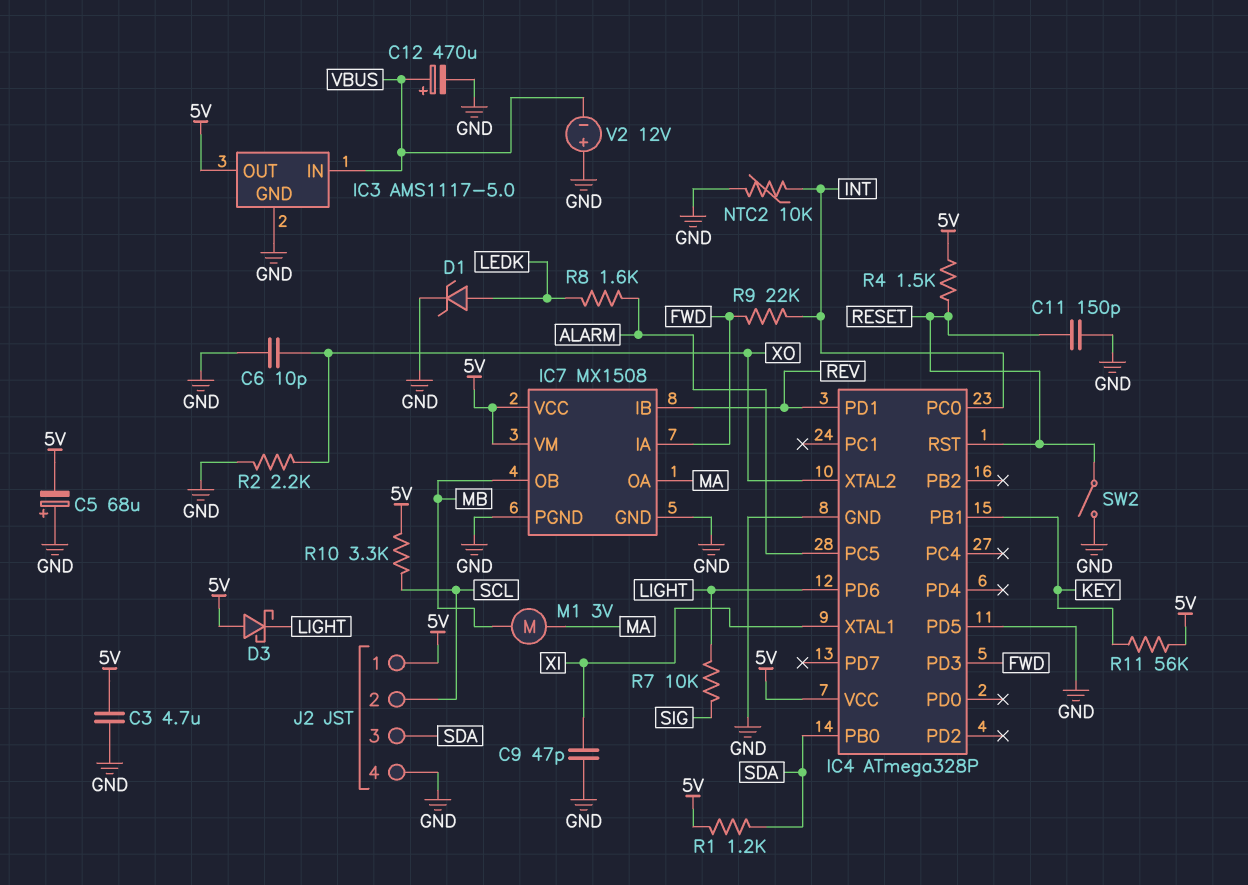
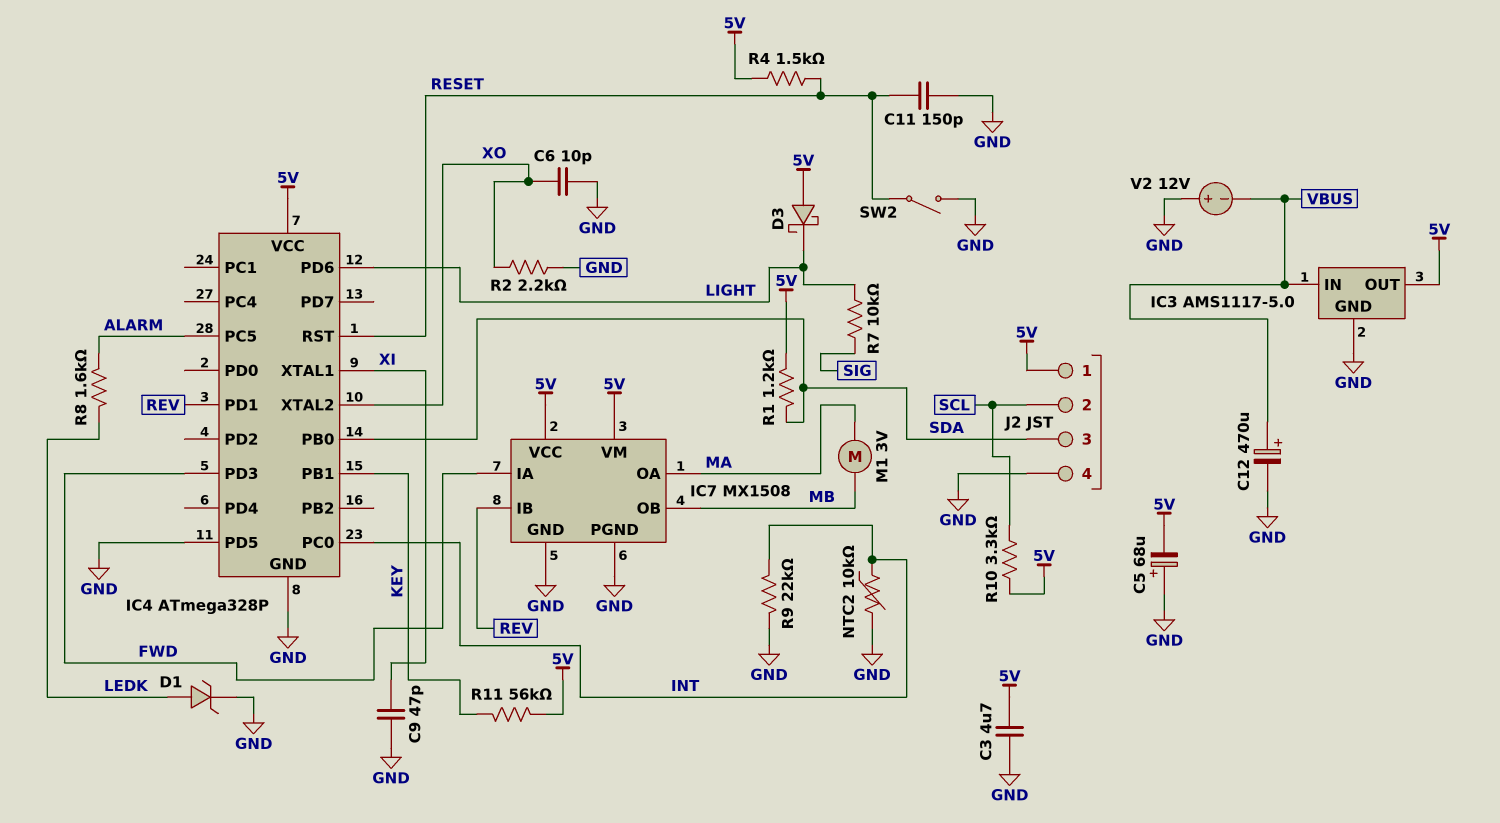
R9: 22k (FWD, INT) -> 22k (GND, INT)

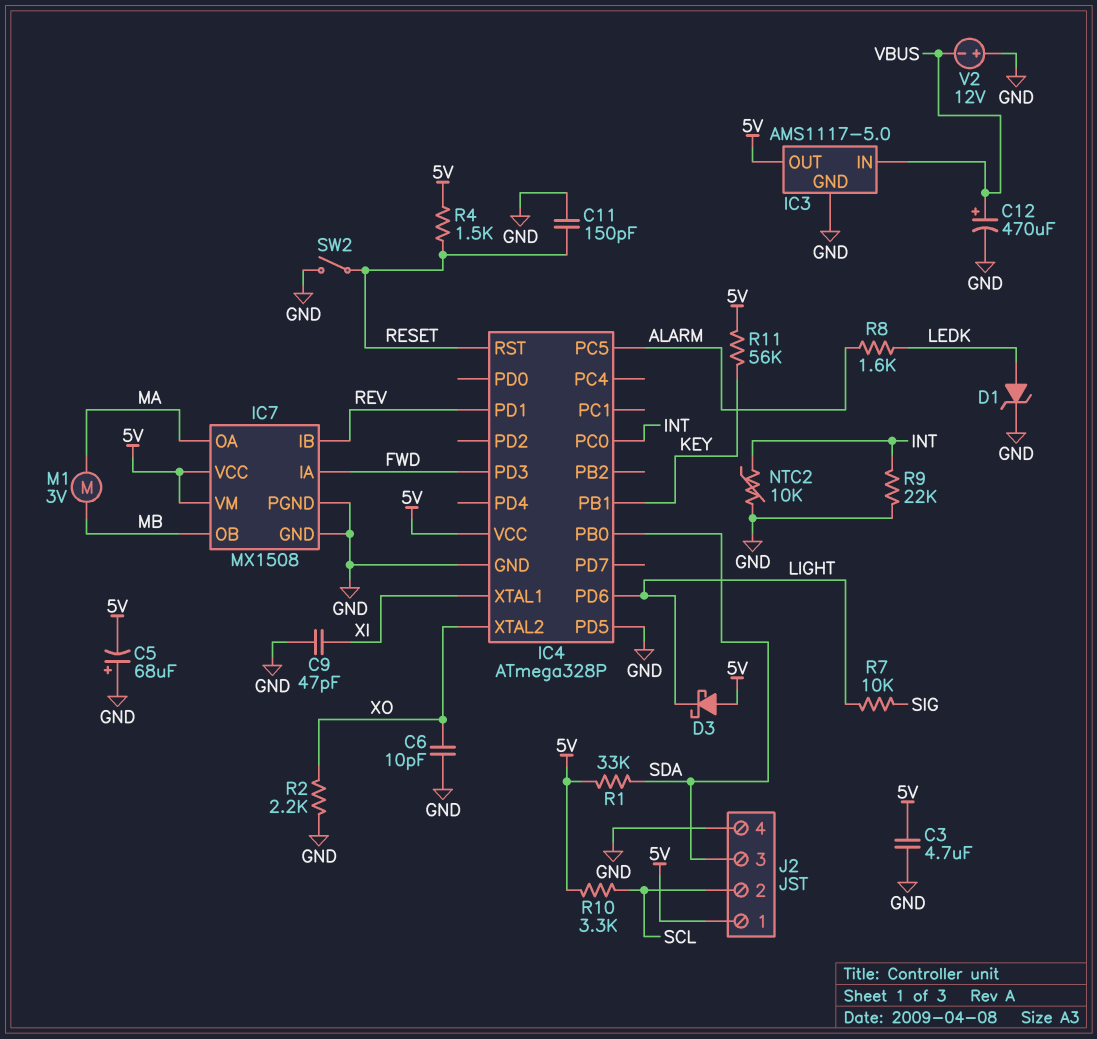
R1: 1.2k (5V, SDA) -> 33k (5V, SDA)

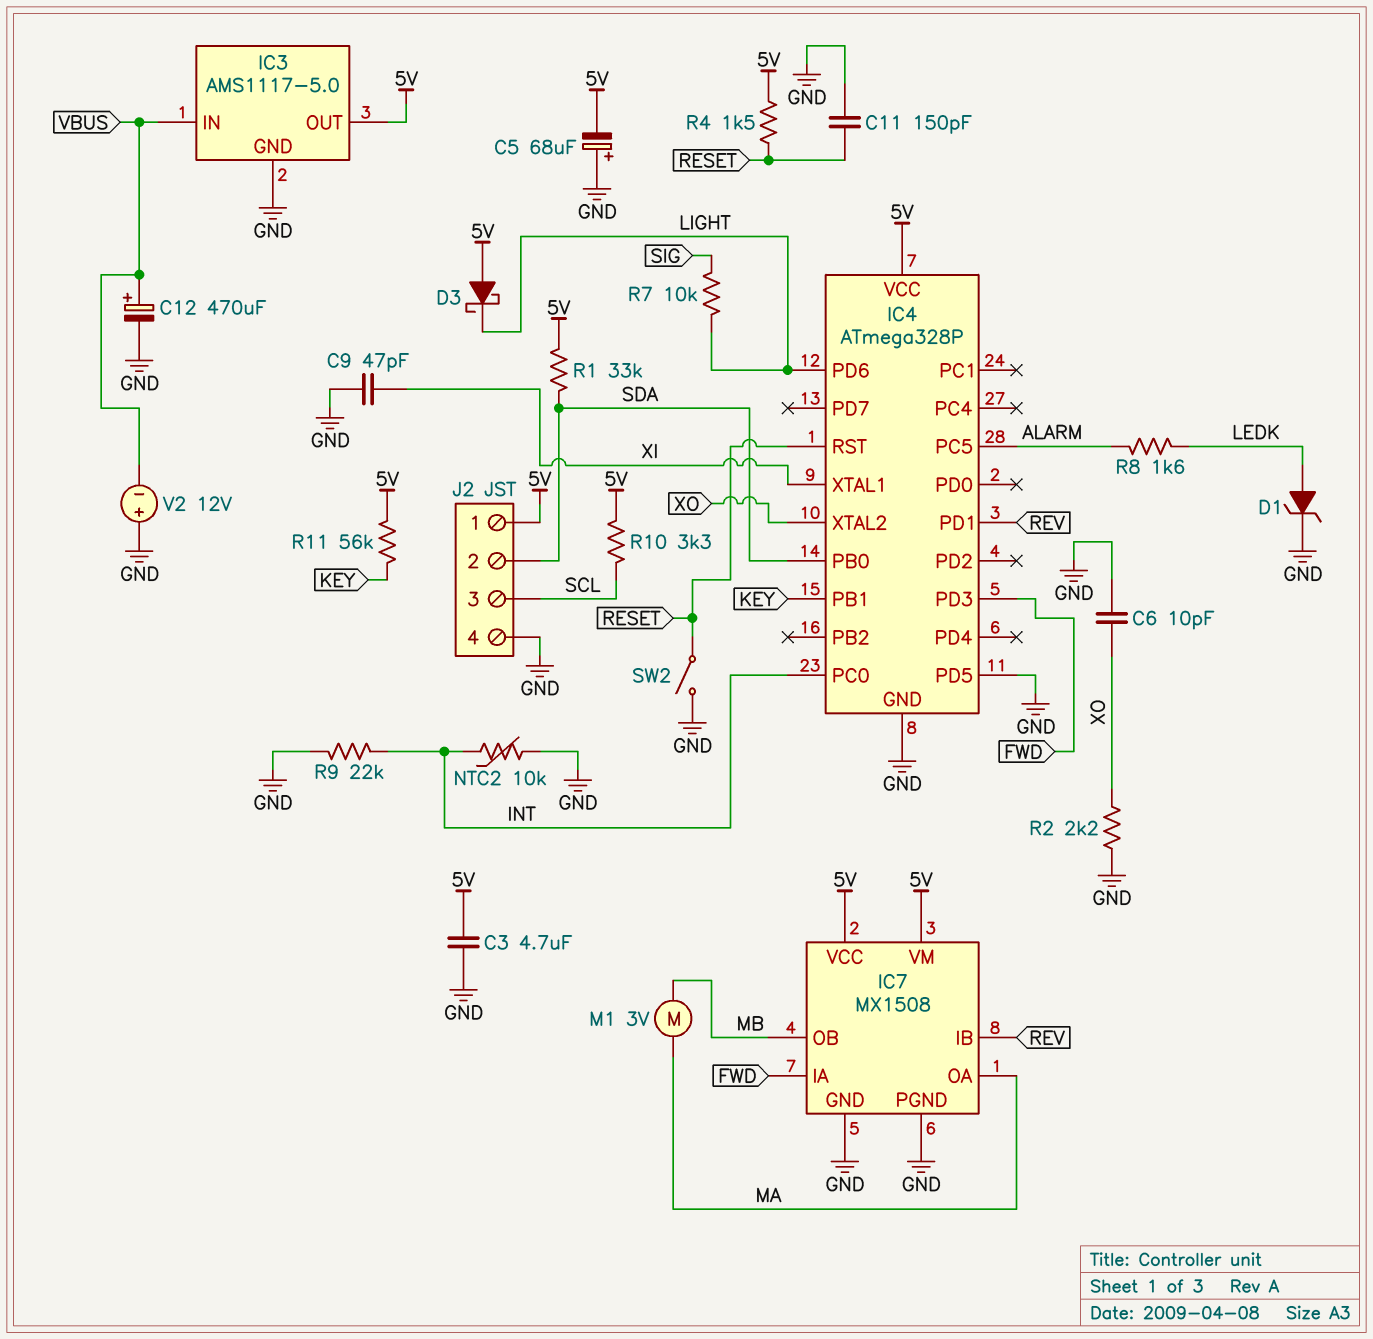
J2 pin 2: SCL -> SDA
J2 pin 3: SDA -> SCL

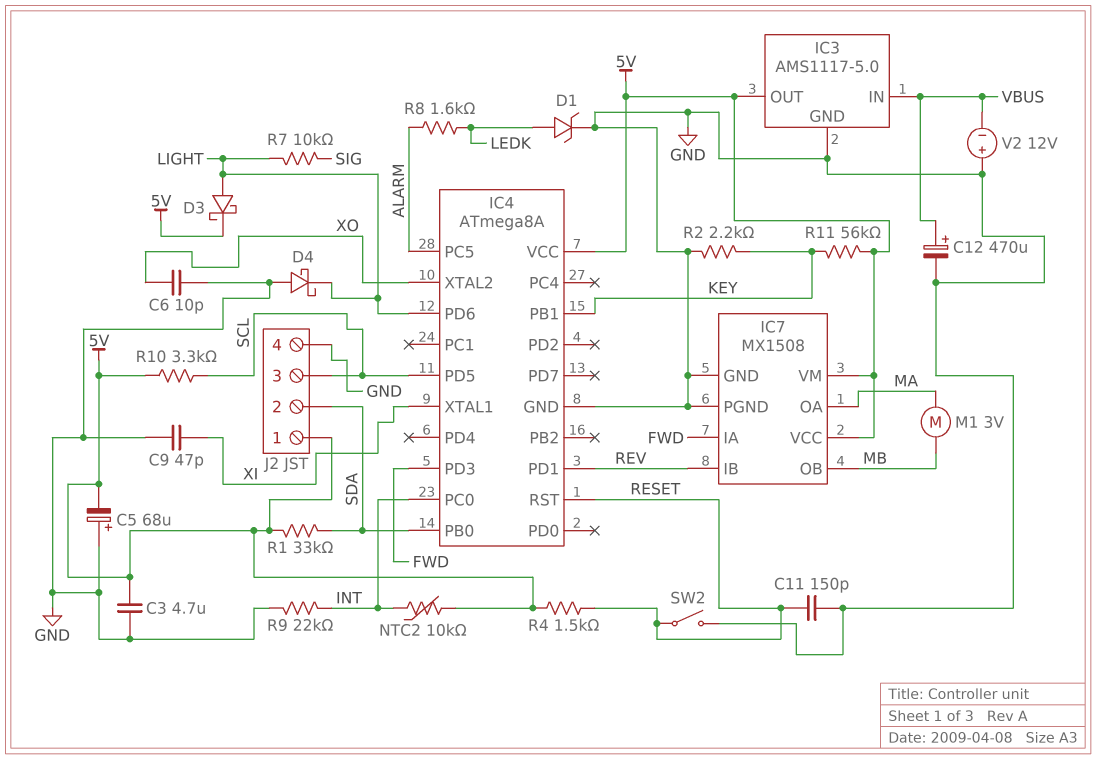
D3: schottky (A 5V, K LIGHT) -> schottky (A LIGHT, K 5V)
D4: none -> schottky (A GND, K LIGHT)
IC4: ATmega328P -> ATmega8A
IC4 pin PD5: GND -> SCL
NTC2: 10k (GND, INT) -> 10k (5V, INT)
R2: 2.2k (GND, XO) -> 2.2k (GND, KEY)

